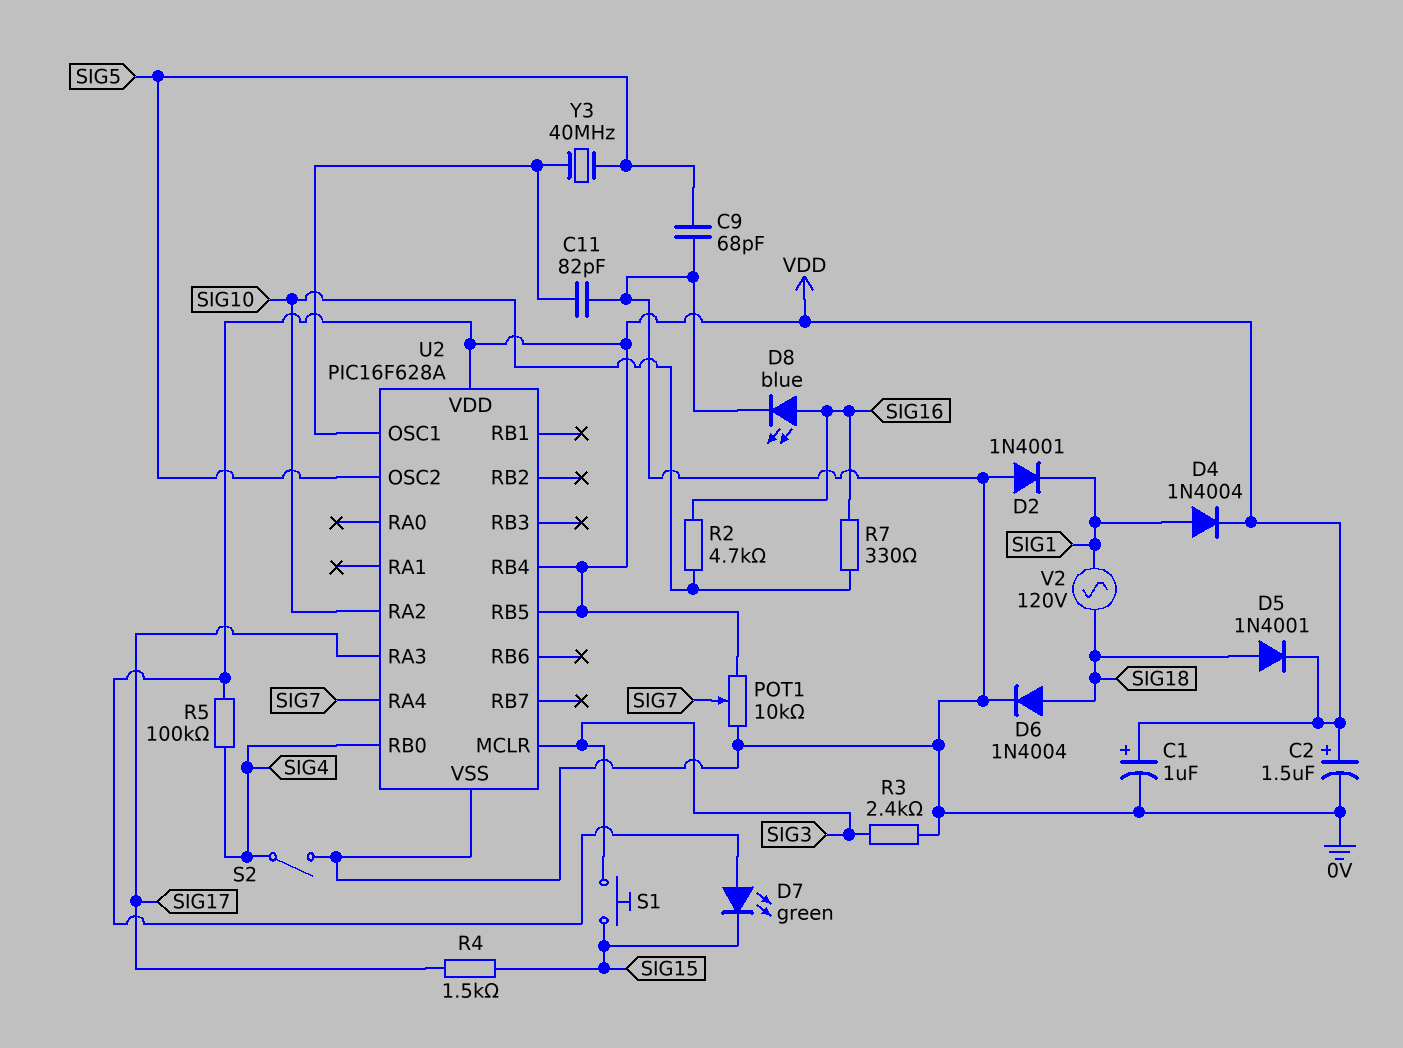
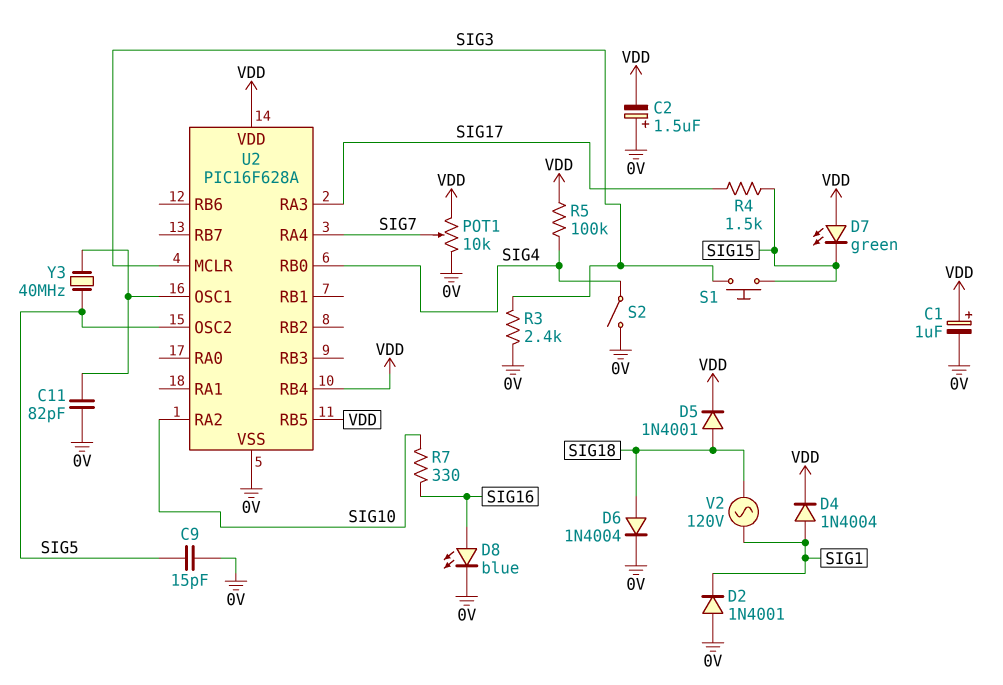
C2: 1.5uF (plus VDD, minus 0V) -> 1.5uF (plus 0V, minus VDD)
C9: 68pF (0V, SIG5) -> 15pF (0V, SIG5)
R2: 4.7k (SIG10, SIG16) -> none

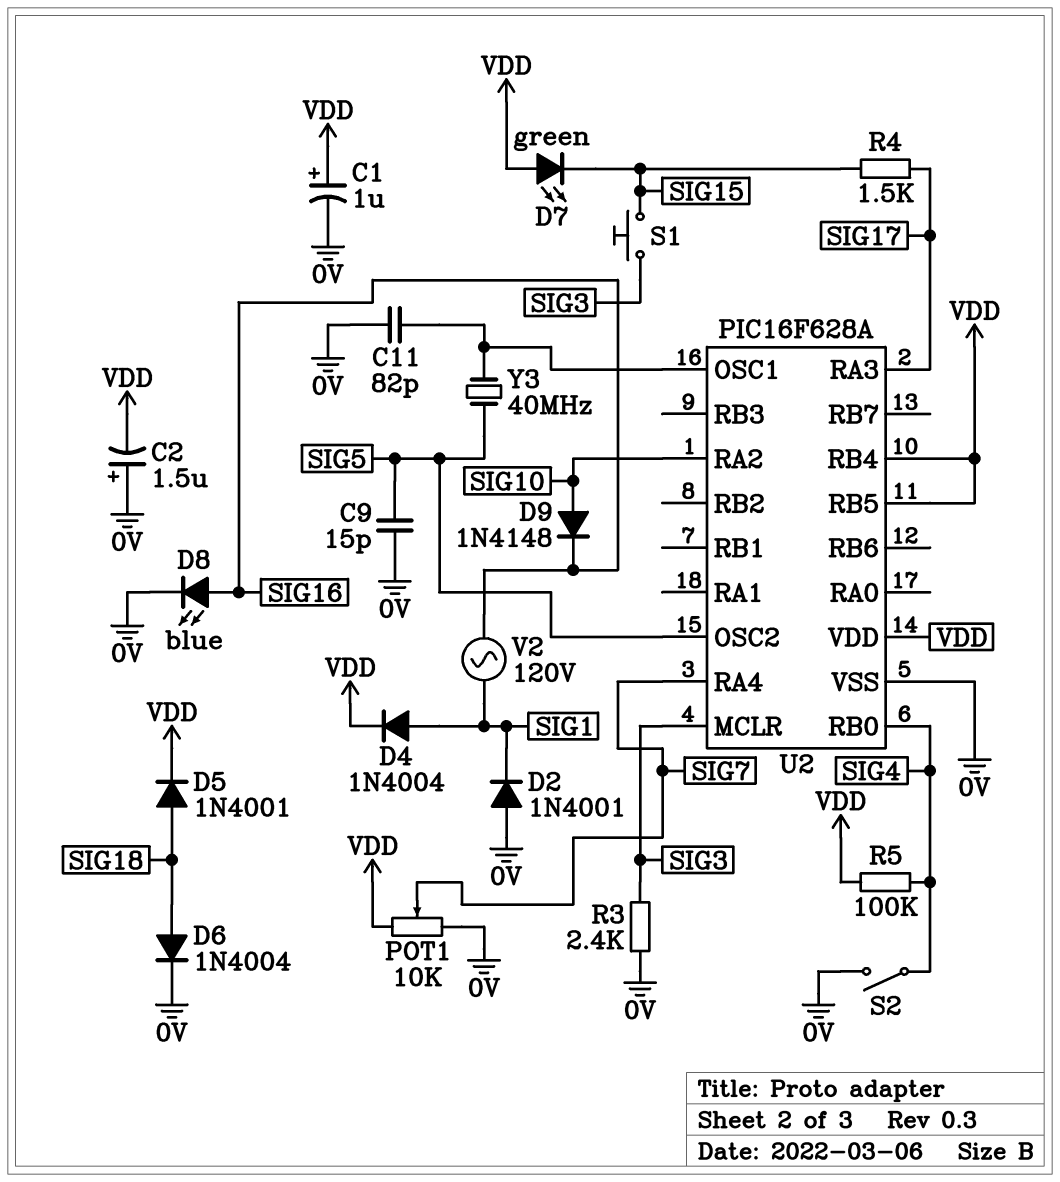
D9: none -> diode 1N4148 (A SIG10, K SIG16)
R7: 330 (SIG10, SIG16) -> none
V2: AC 120V (SIG1, SIG18) -> AC 120V (SIG1, SIG16)

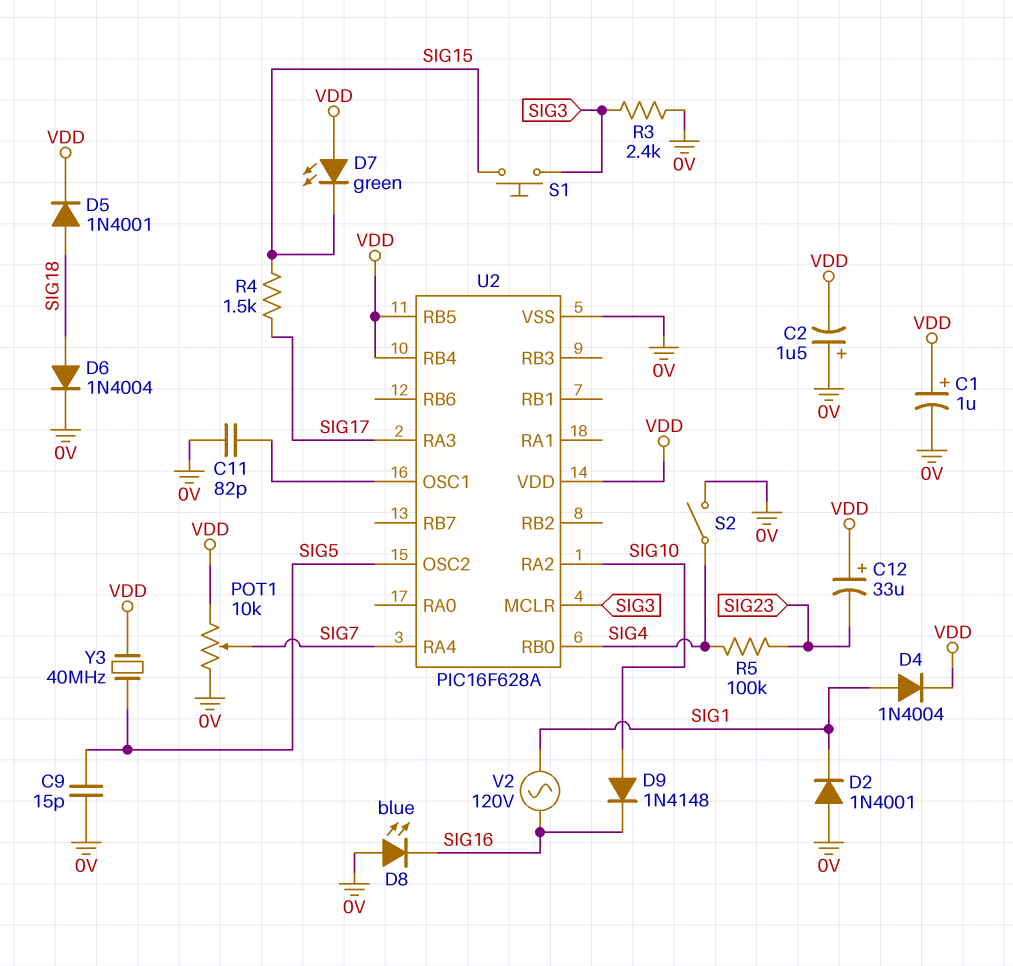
C12: none -> 33uF (plus VDD, minus SIG23)
D8: LED blue (A SIG16, K 0V) -> LED blue (A 0V, K SIG16)
R5: 100k (SIG4, VDD) -> 100k (SIG4, SIG23)
Y3: 40MHz (SIG5, U2/OSC1) -> 40MHz (SIG5, VDD)

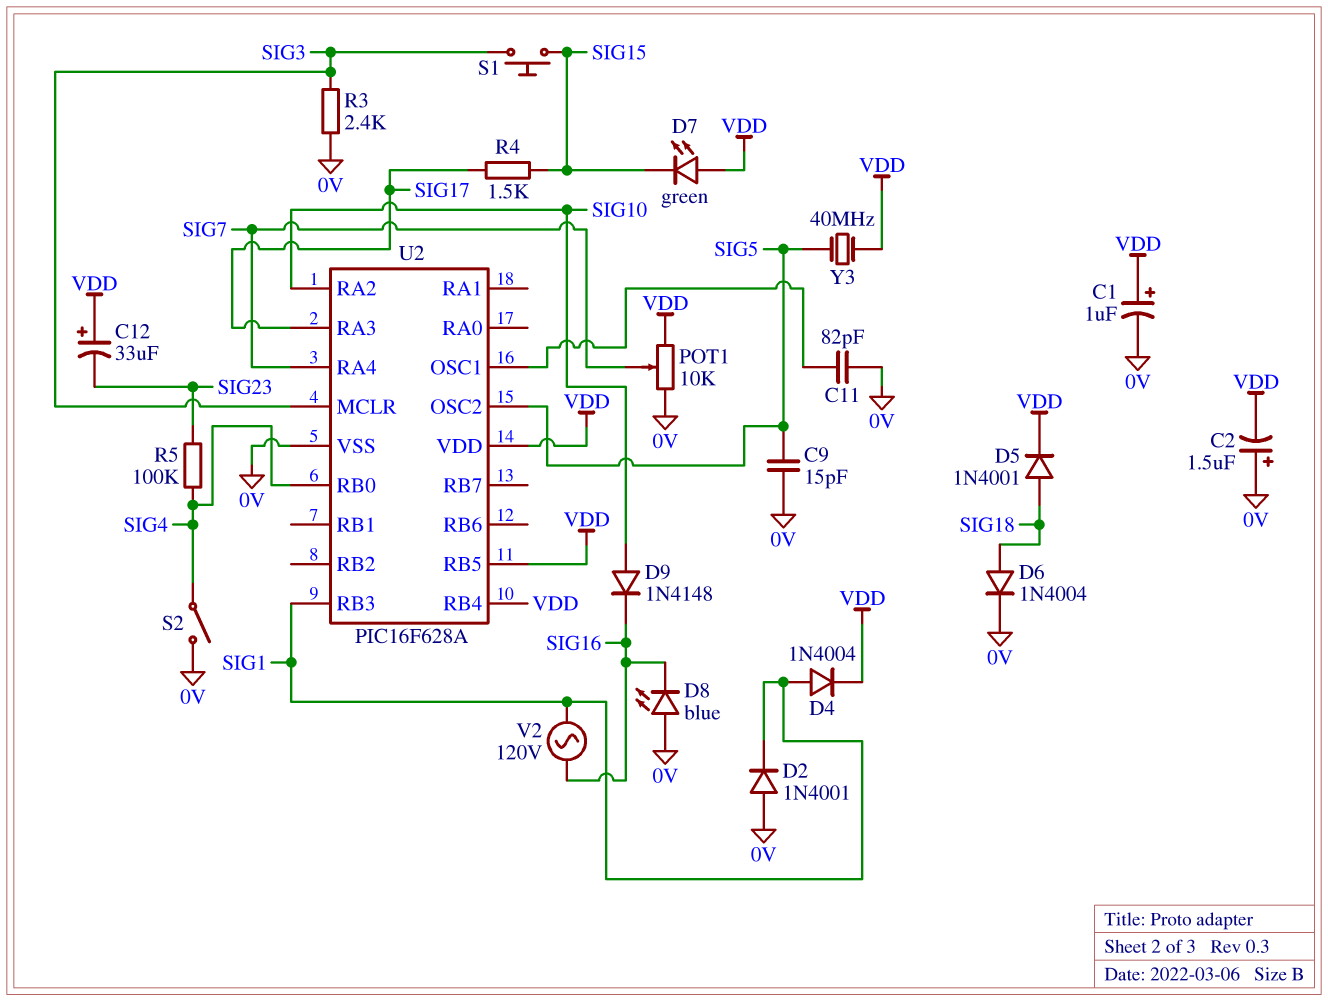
U2 pin RB3: none -> SIG1

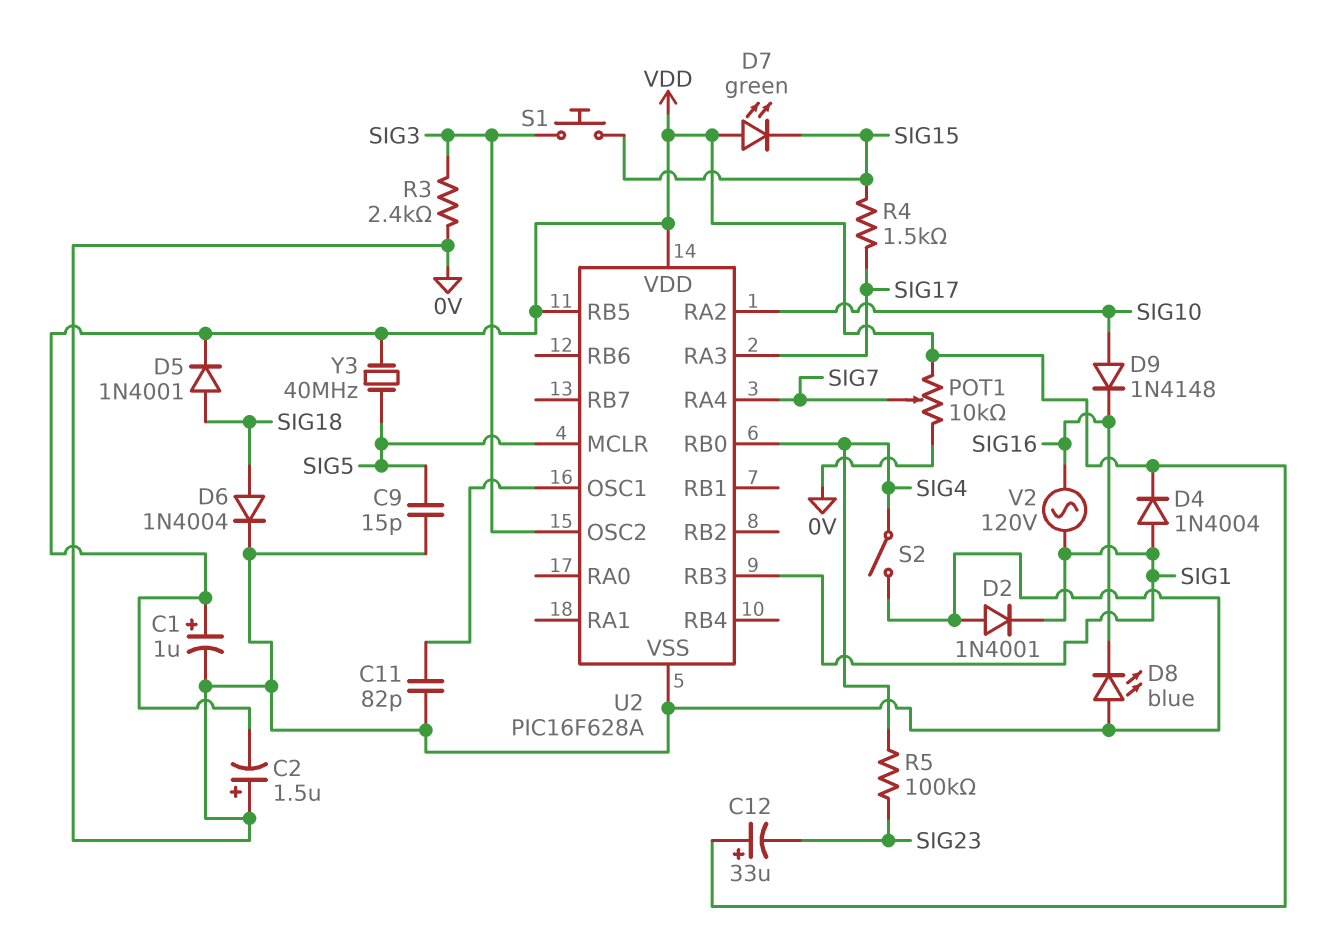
U2 pin MCLR: SIG3 -> SIG5
U2 pin OSC2: SIG5 -> SIG3
U2 pin RB4: VDD -> none

